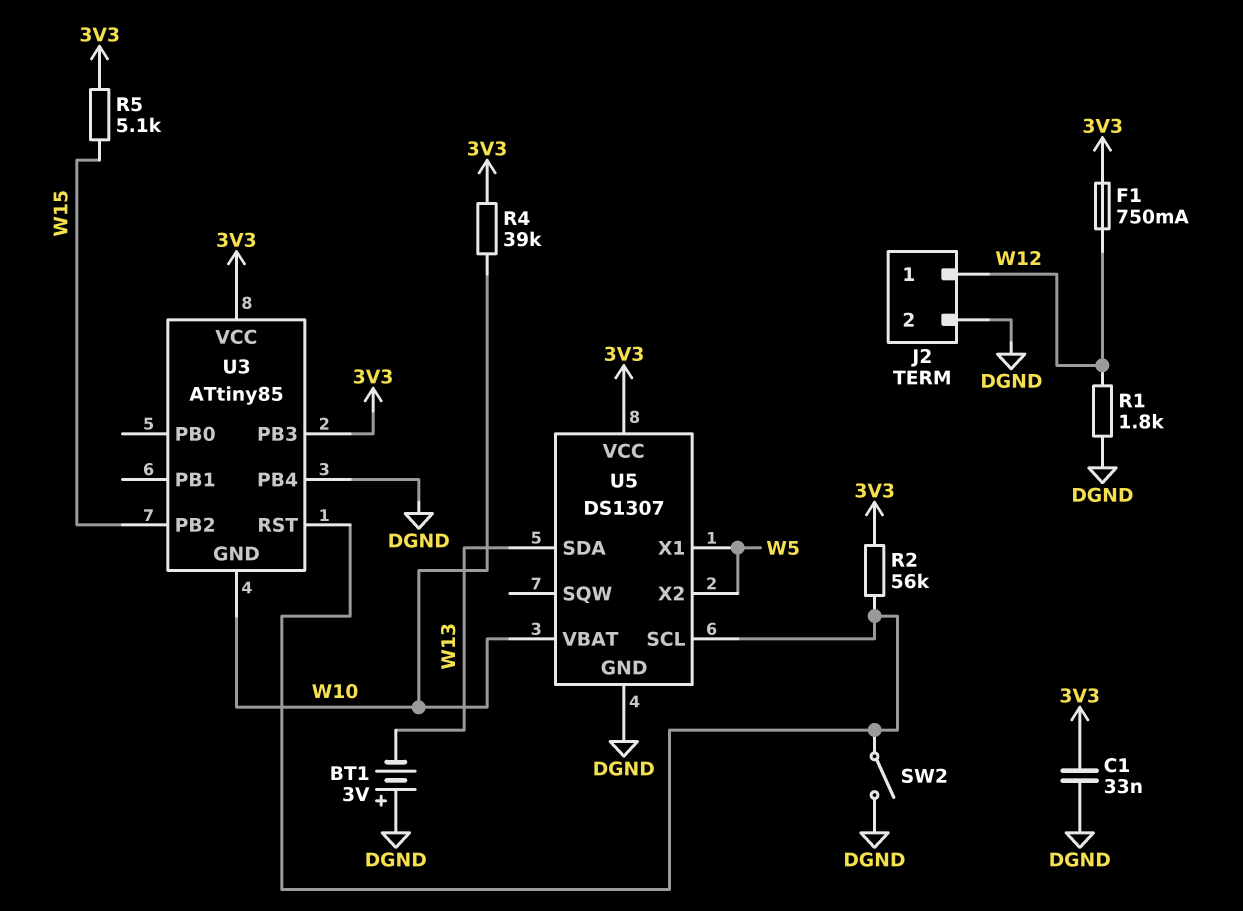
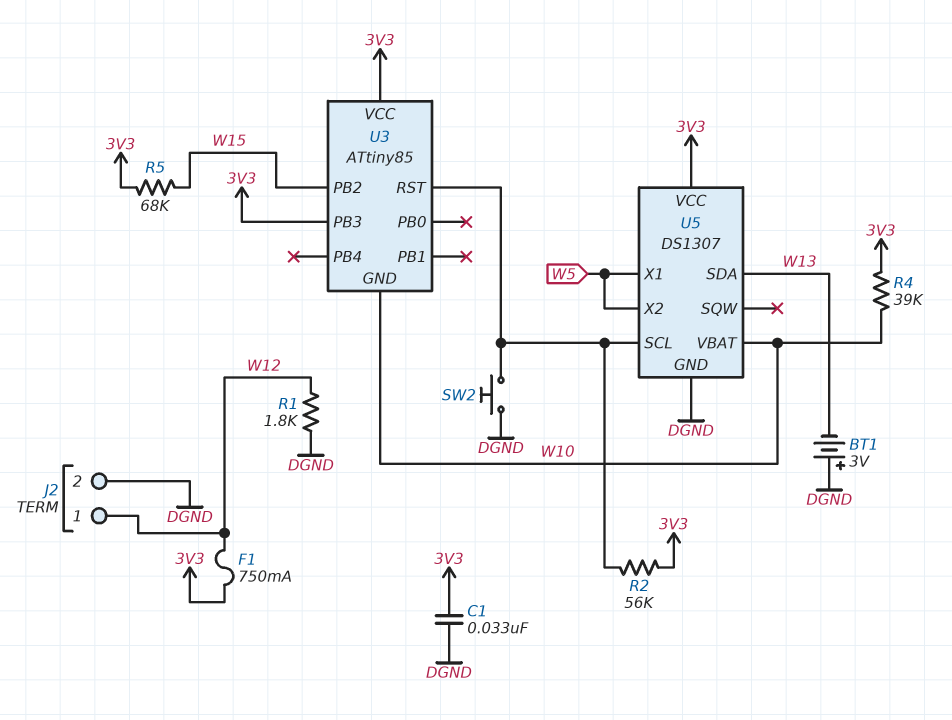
R5: 5.1k (3V3, W15) -> 68k (3V3, W15)
SW2: switch (DGND, U3/RST) -> button (DGND, U3/RST)
U3 pin PB4: DGND -> none

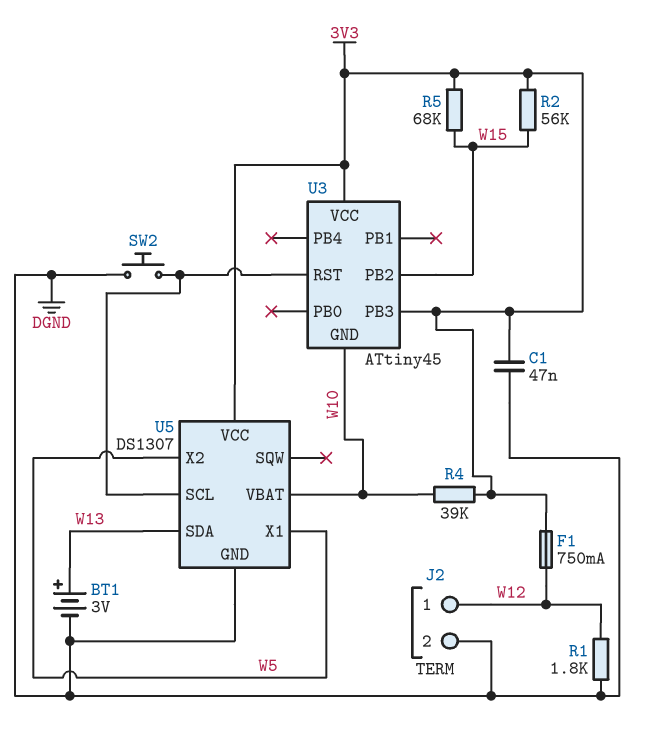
BT1: 3V (plus DGND, minus W13) -> 3V (plus W13, minus DGND)
C1: 33nF (3V3, DGND) -> 47nF (3V3, DGND)
R2: 56k (3V3, U3/RST) -> 56k (3V3, W15)
U3: ATtiny85 -> ATtiny45

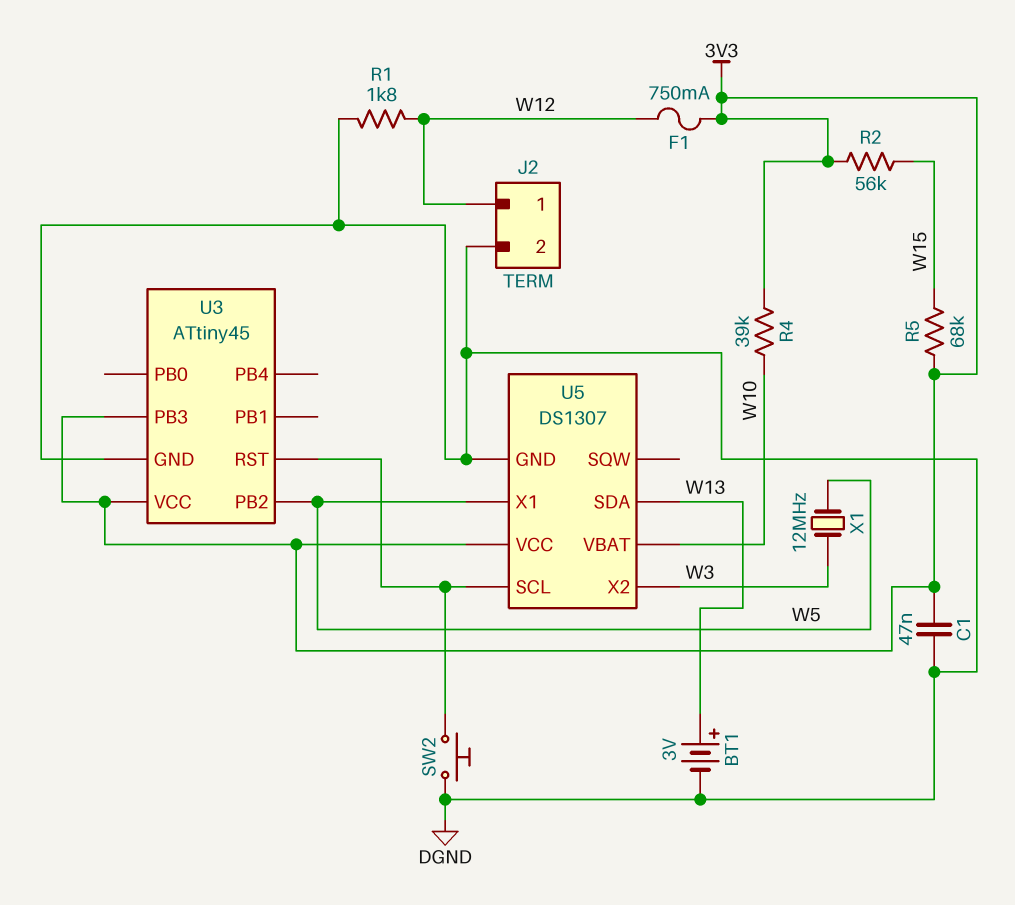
U3 pin GND: W10 -> DGND
U3 pin PB2: W15 -> W5
U5 pin X2: W5 -> W3
X1: none -> 12MHz (W3, W5)

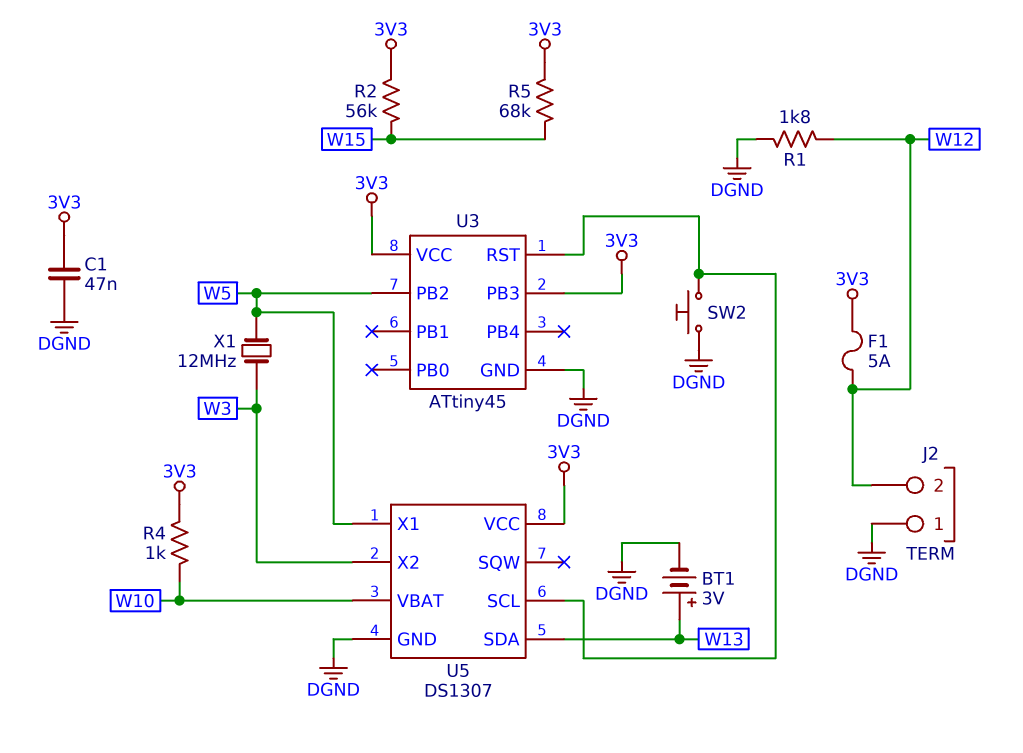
F1: 750mA (3V3, W12) -> 5A (3V3, W12)
J2 pin 1: W12 -> DGND
J2 pin 2: DGND -> W12
R4: 39k (3V3, W10) -> 1k (3V3, W10)

